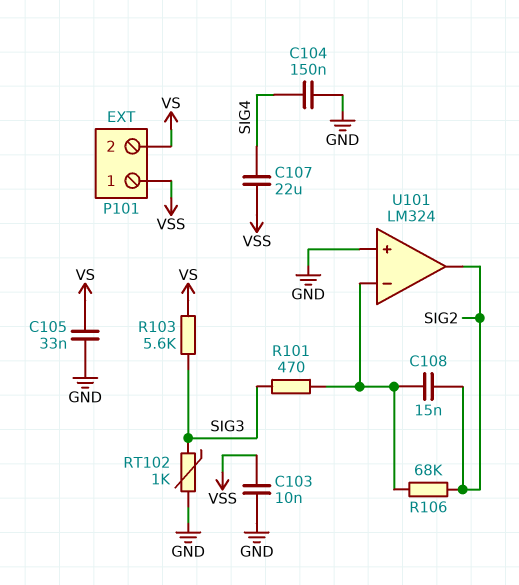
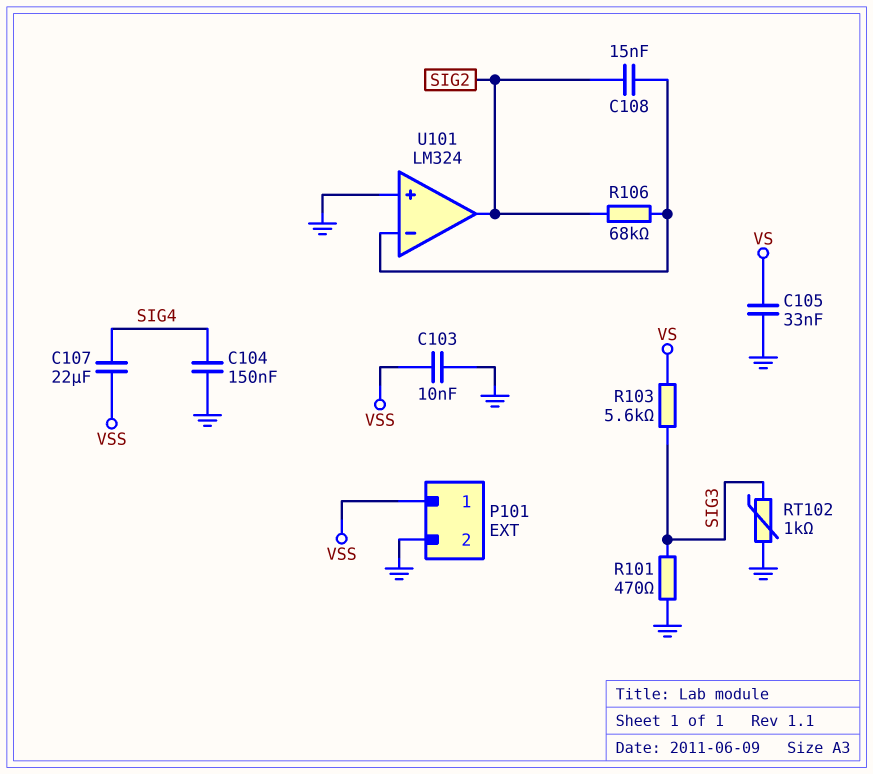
P101 pin 2: VS -> GND
R101: 470 (SIG3, U101/in-) -> 470 (GND, SIG3)

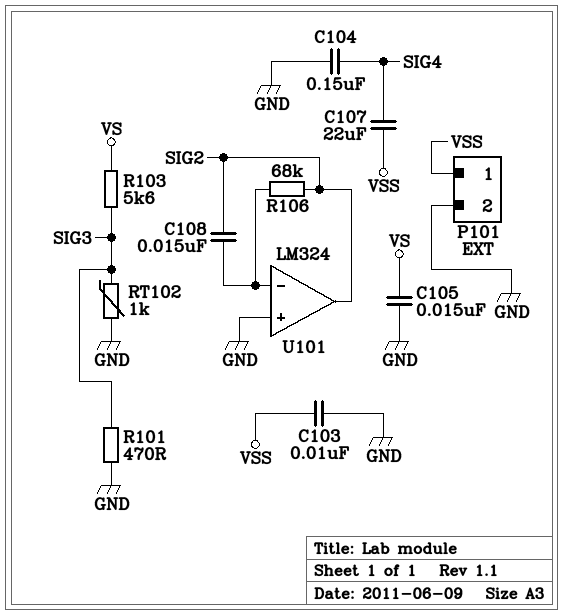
C105: 33nF (GND, VS) -> 15nF (GND, VS)

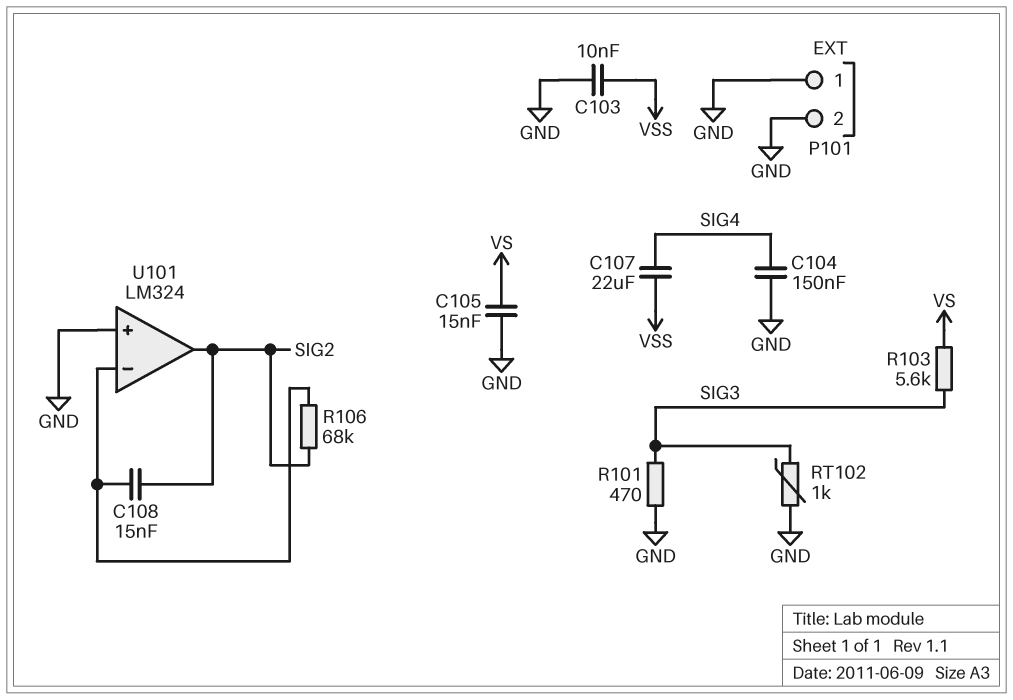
P101 pin 1: VSS -> GND

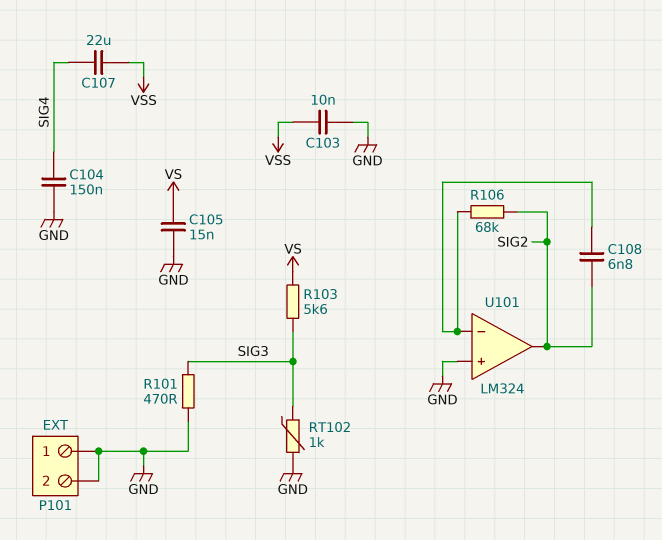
C108: 15nF (SIG2, U101/in-) -> 6.8nF (SIG2, U101/in-)

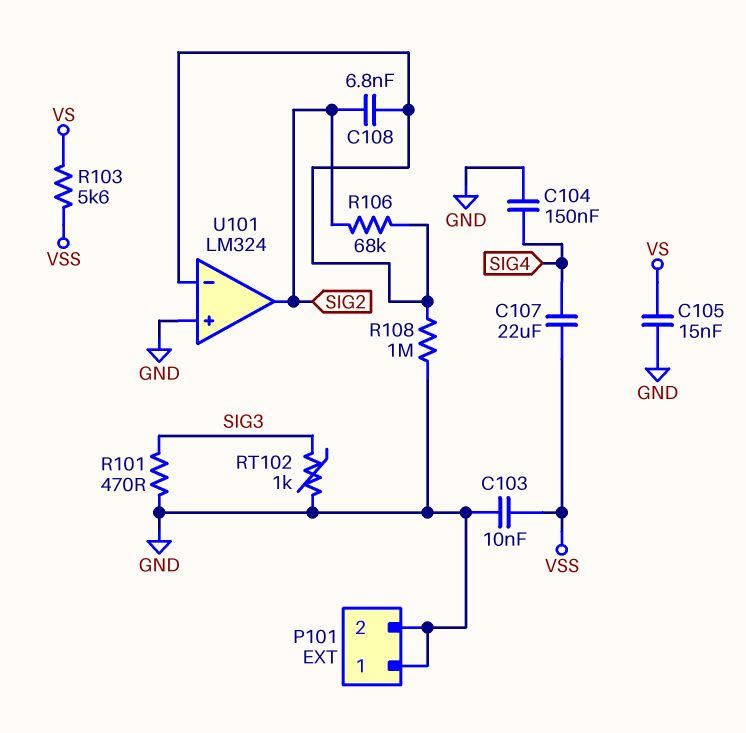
R103: 5.6k (SIG3, VS) -> 5.6k (VS, VSS)
R108: none -> 1M (GND, U101/in-)

